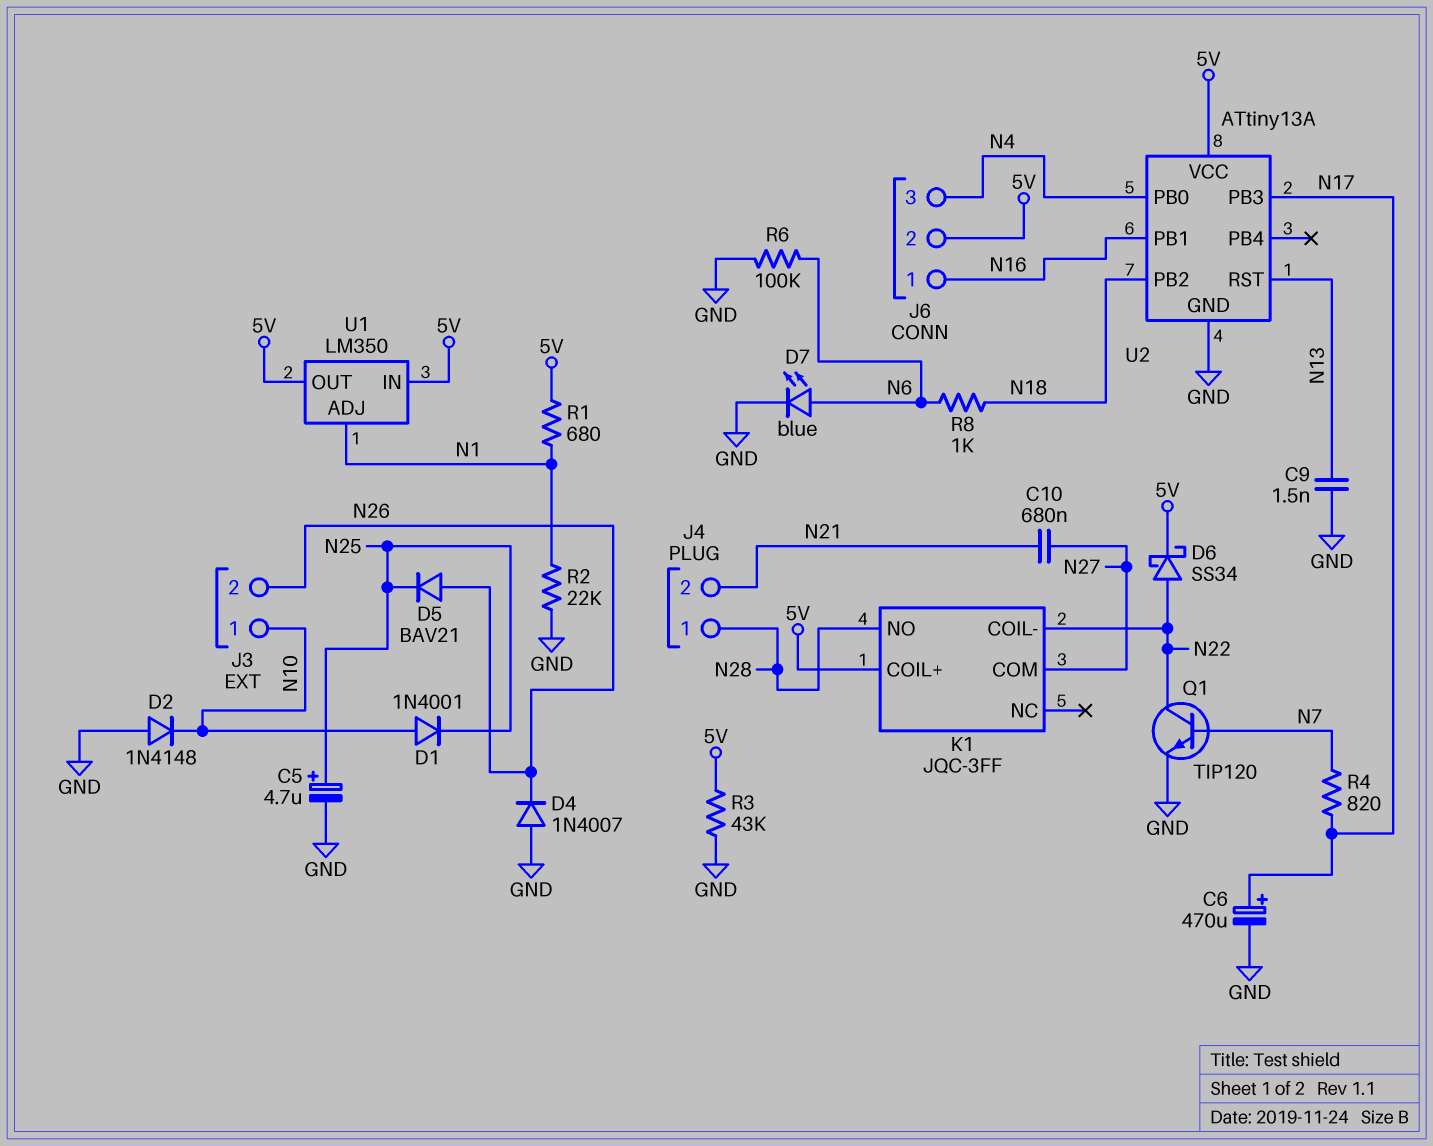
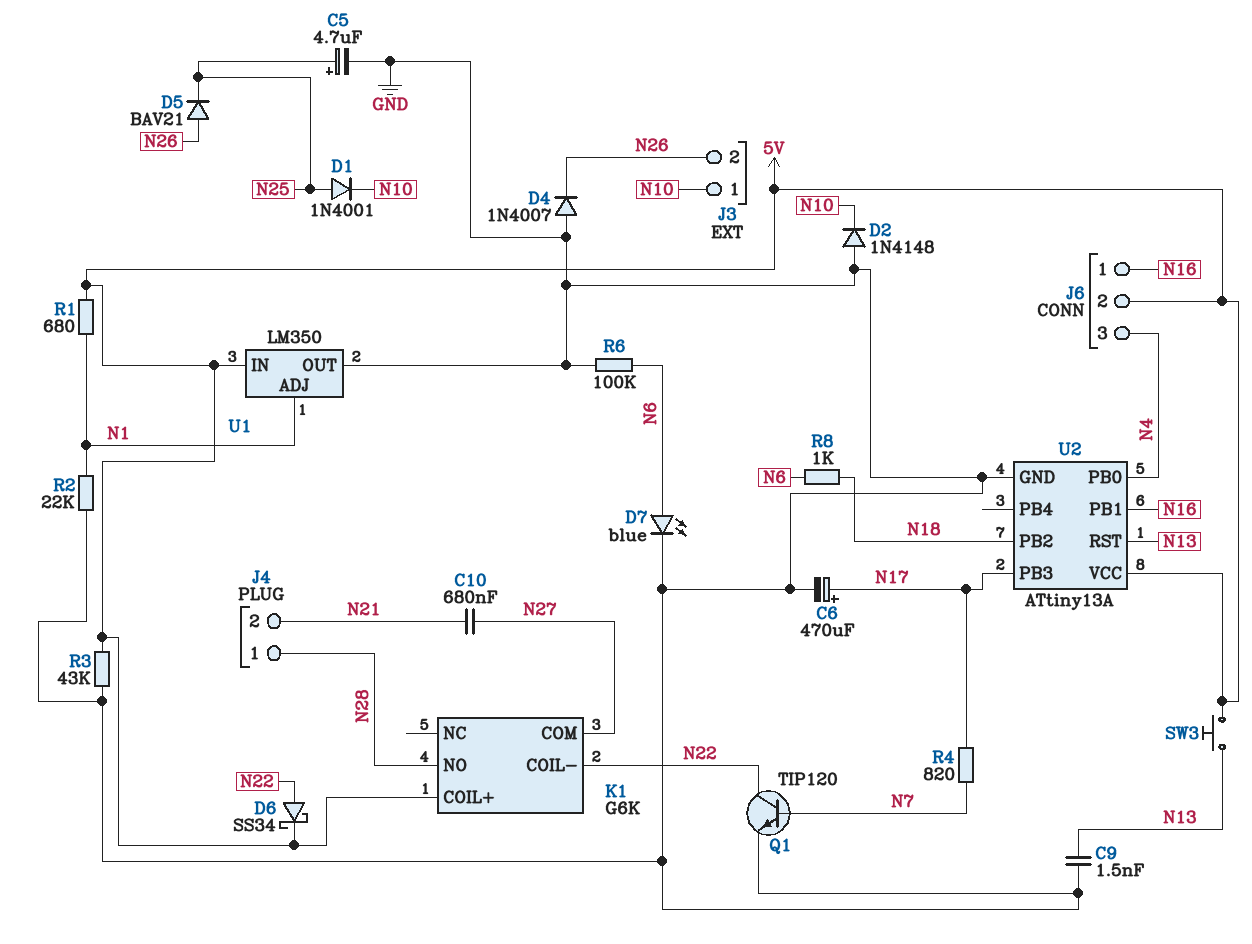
D1: diode 1N4001 (A N10, K N25) -> diode 1N4001 (A N25, K N10)
K1: JQC-3FF -> G6K
SW3: none -> button (5V, N13)
U1 pin OUT: 5V -> GND

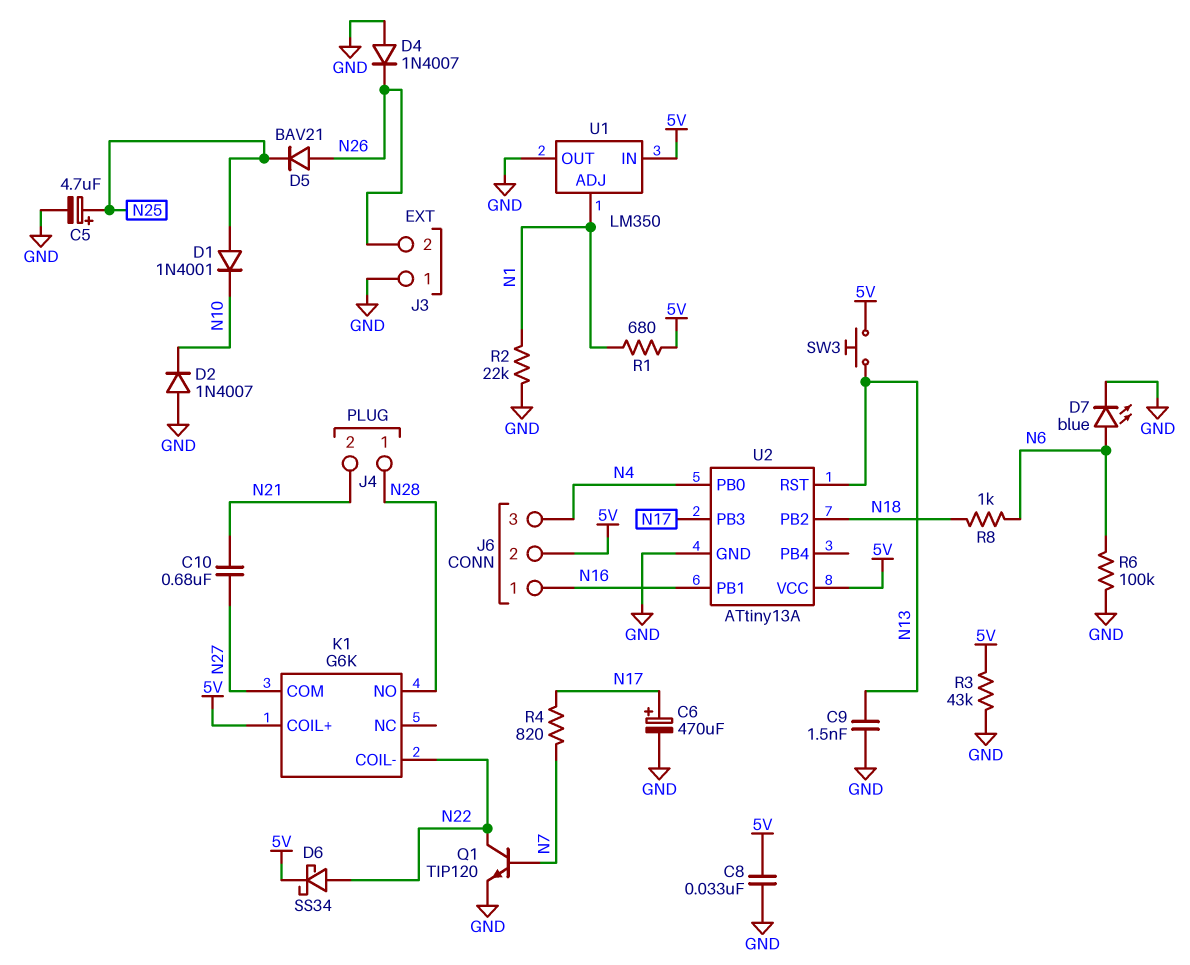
C8: none -> 33nF (5V, GND)
D2: diode 1N4148 (A GND, K N10) -> diode 1N4007 (A GND, K N10)
J3 pin 1: N10 -> GND

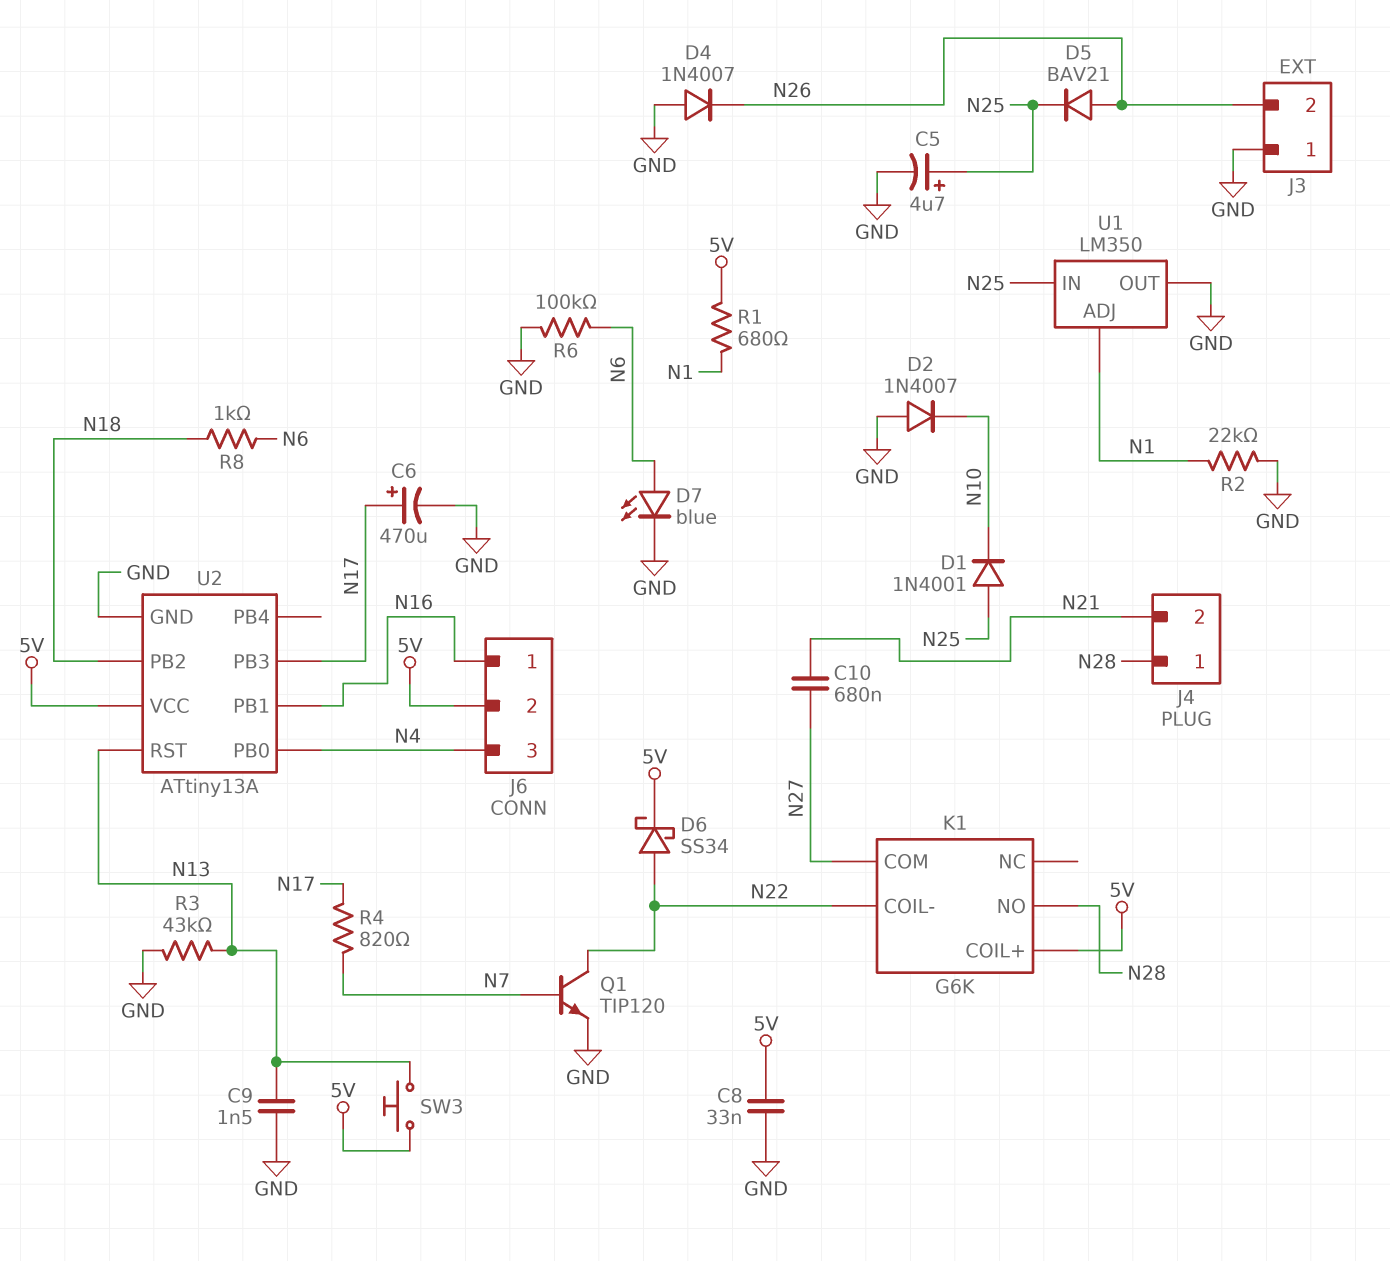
R3: 43k (5V, GND) -> 43k (GND, N13)
U1 pin IN: 5V -> N25

